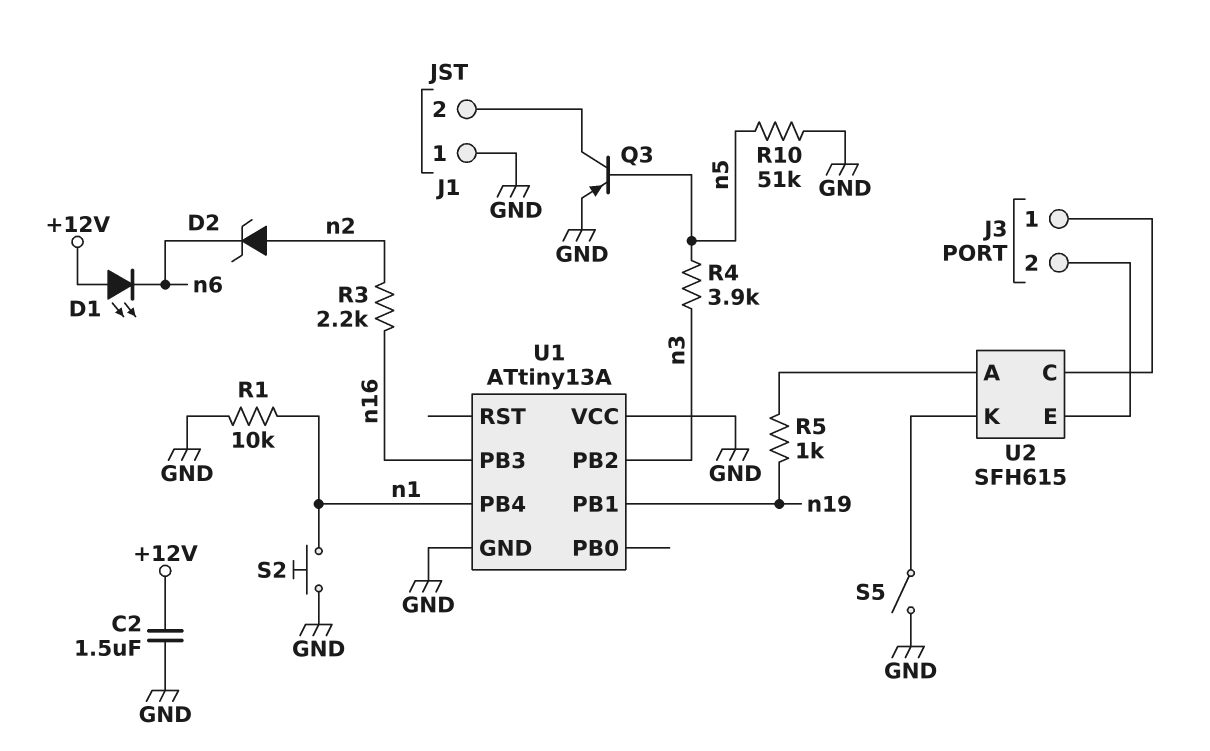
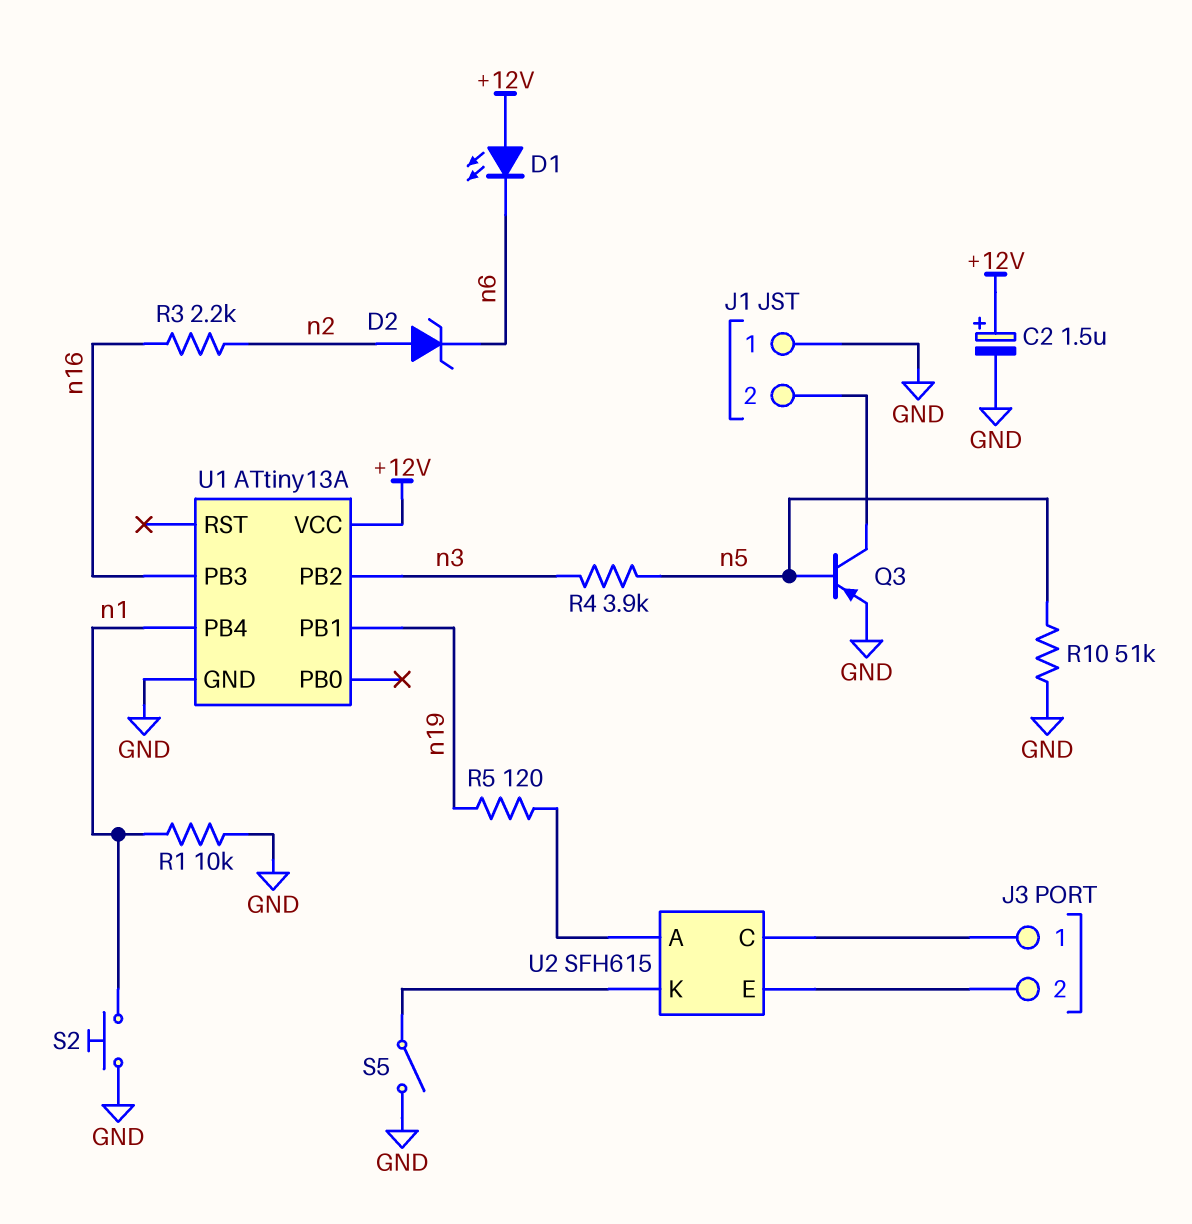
C2: 1.5uF (+12V, GND) -> 1.5uF (plus +12V, minus GND)
R5: 1k (U2/A, n19) -> 120 (U2/A, n19)
U1 pin VCC: GND -> +12V

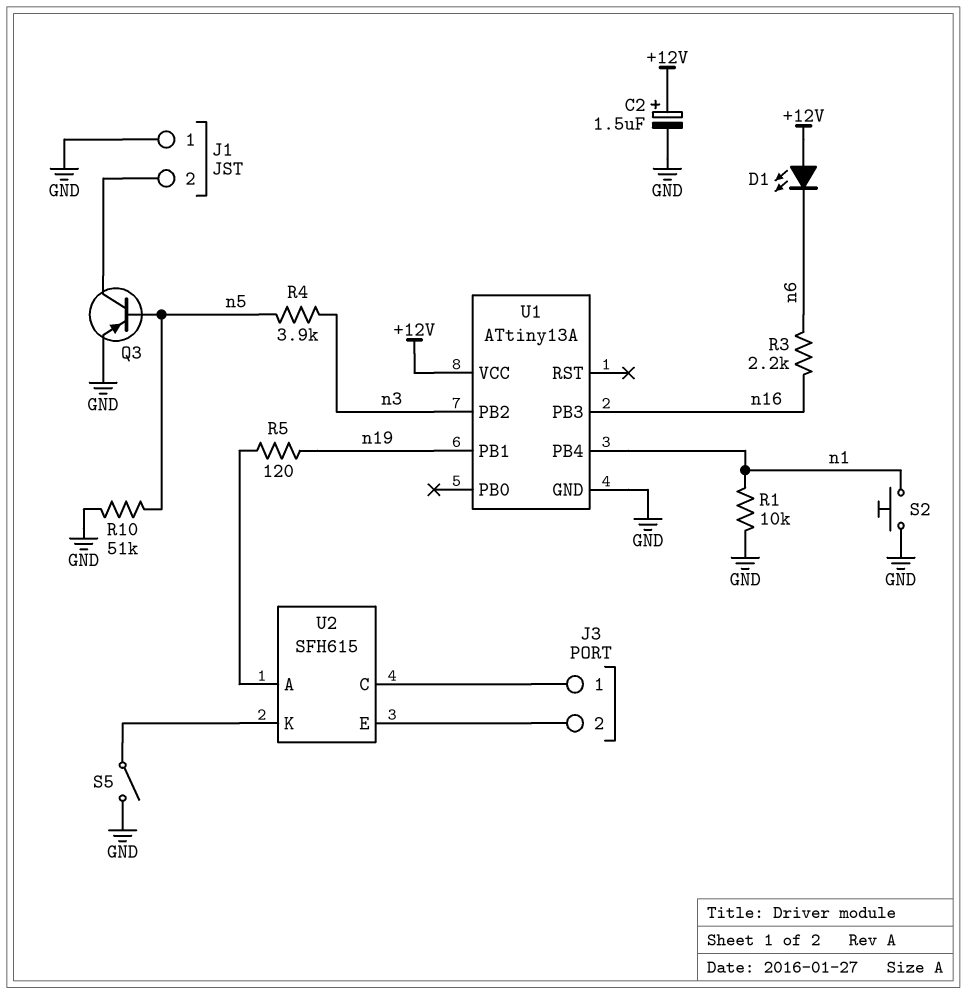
D2: zener (A n2, K n6) -> none
R3: 2.2k (n2, n16) -> 2.2k (n6, n16)

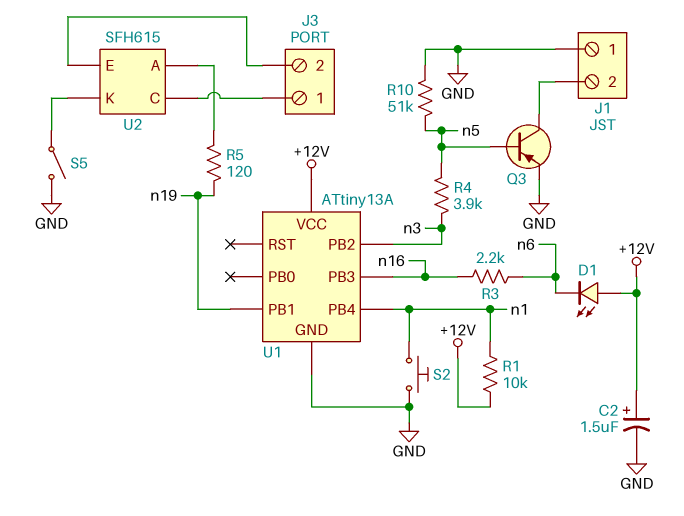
R1: 10k (GND, n1) -> 10k (+12V, n1)

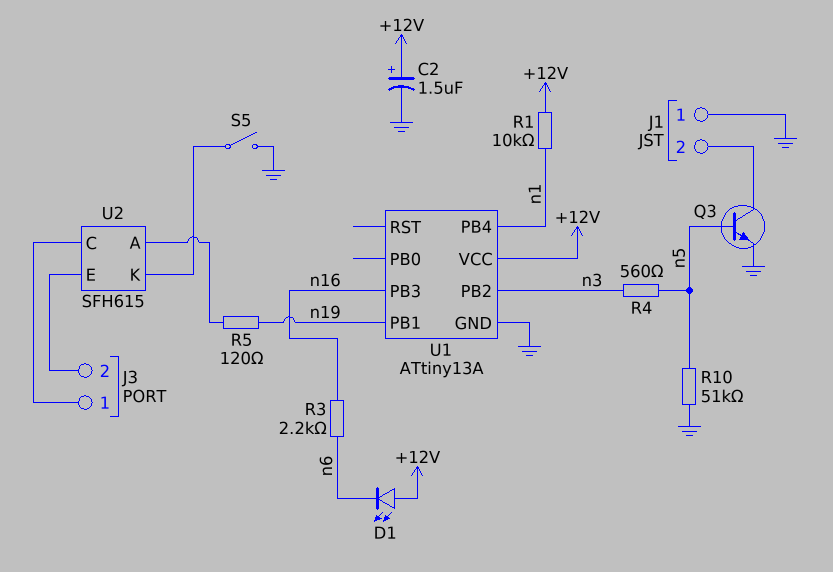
Q3: PNP (B n5, C J1/2, E GND) -> NPN (B n5, C J1/2, E GND)
R4: 3.9k (n3, n5) -> 560 (n3, n5)
S2: button (GND, n1) -> none

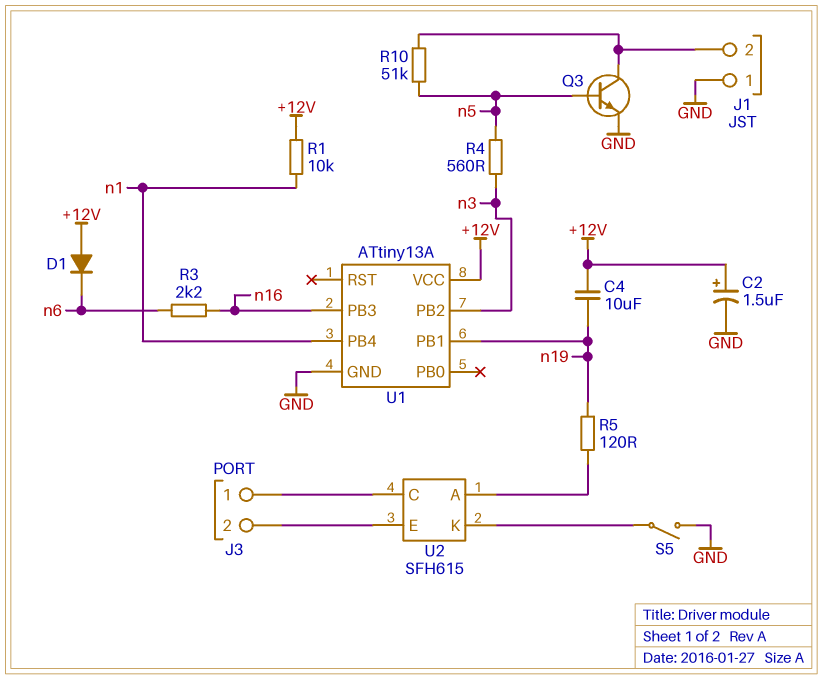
C4: none -> 10uF (+12V, n19)
D1: LED (A +12V, K n6) -> diode (A +12V, K n6)
R10: 51k (GND, n5) -> 51k (J1/2, n5)

